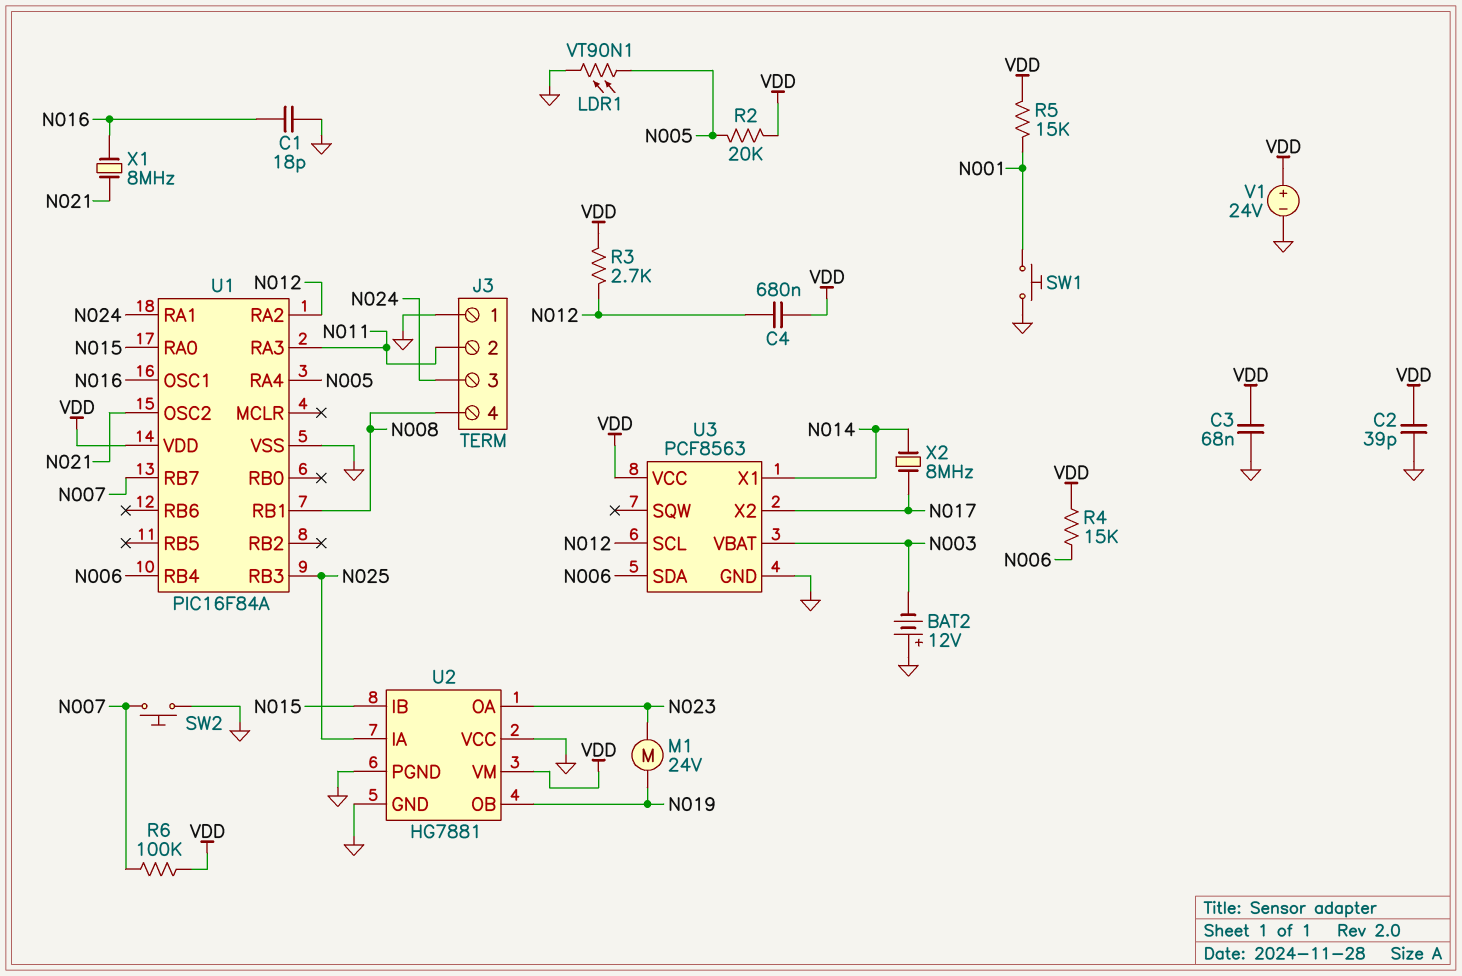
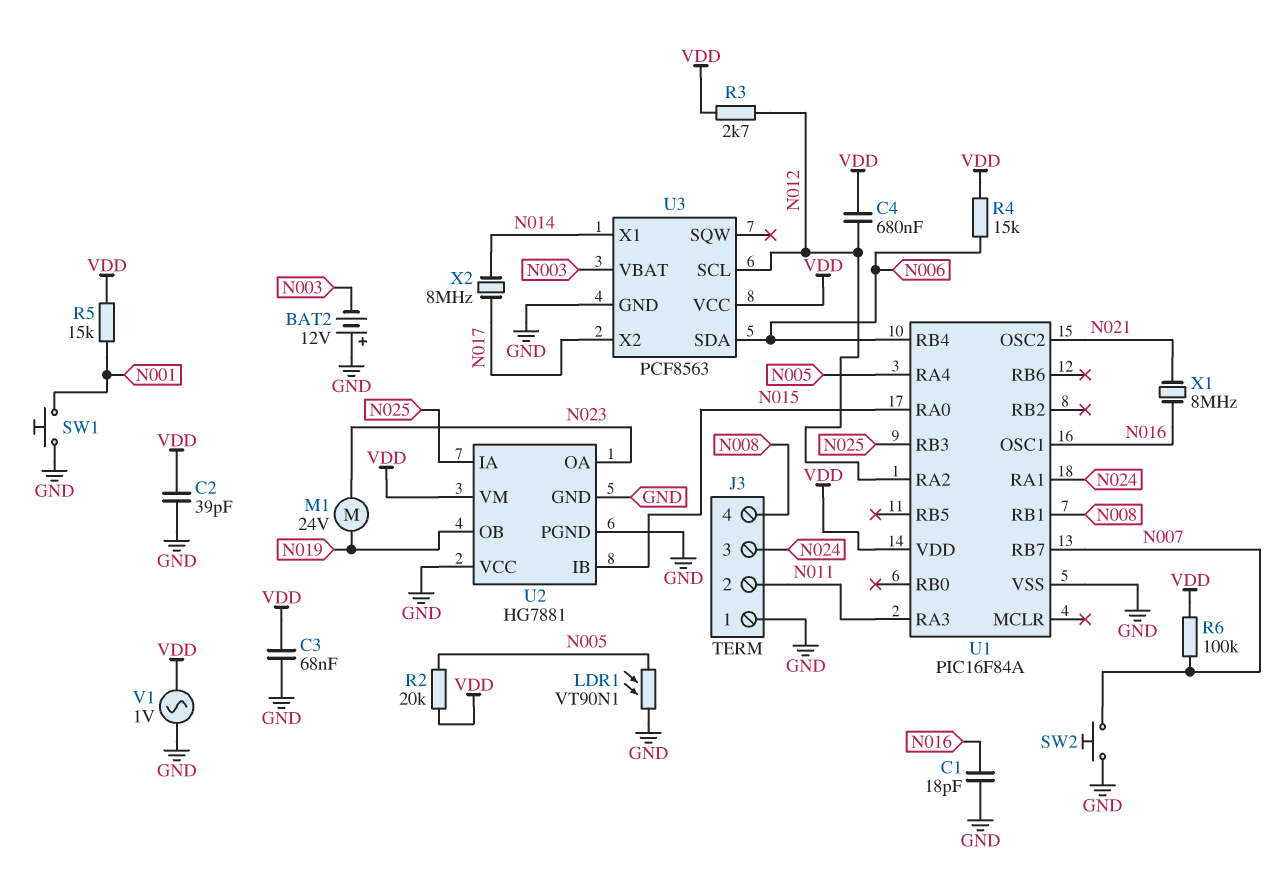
V1: 24V (plus VDD, minus GND) -> AC 1V (GND, VDD)

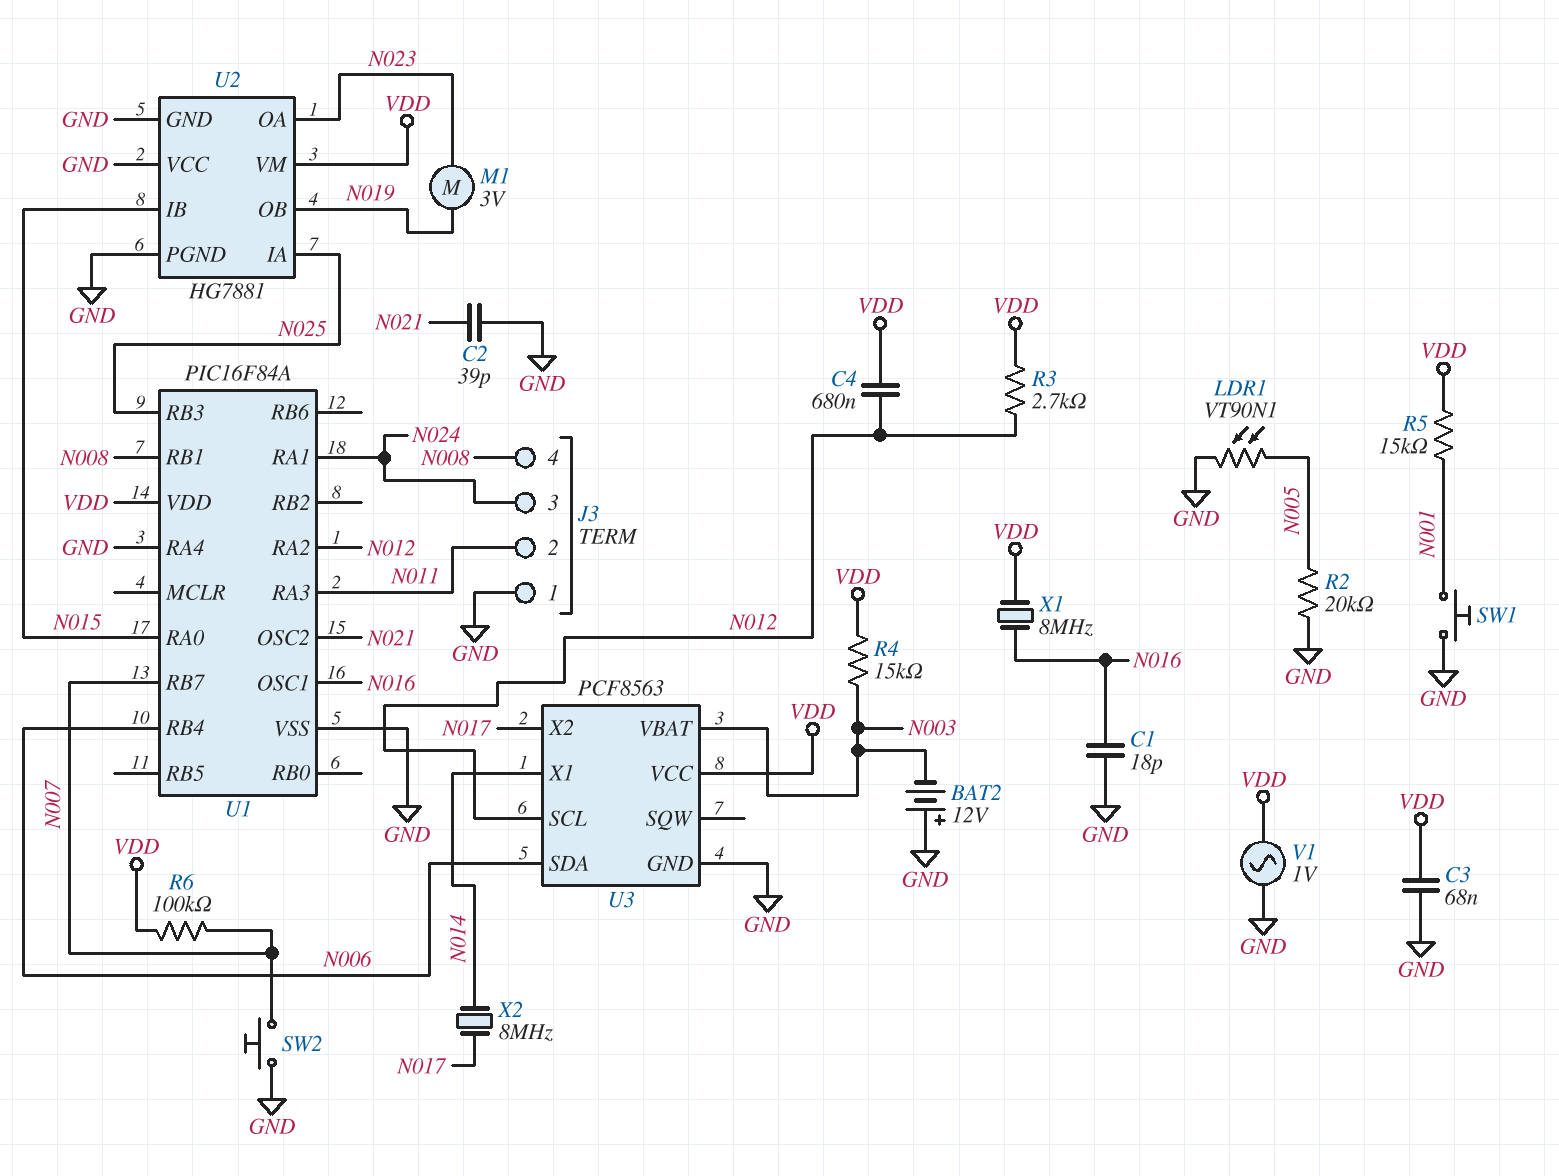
C2: 39pF (GND, VDD) -> 39pF (GND, N021)
M1: motor 24V (N019, N023) -> motor 3V (N019, N023)
R2: 20k (N005, VDD) -> 20k (GND, N005)
R4: 15k (N006, VDD) -> 15k (N003, VDD)
U1 pin RA4: N005 -> GND
X1: 8MHz (N016, N021) -> 8MHz (N016, VDD)

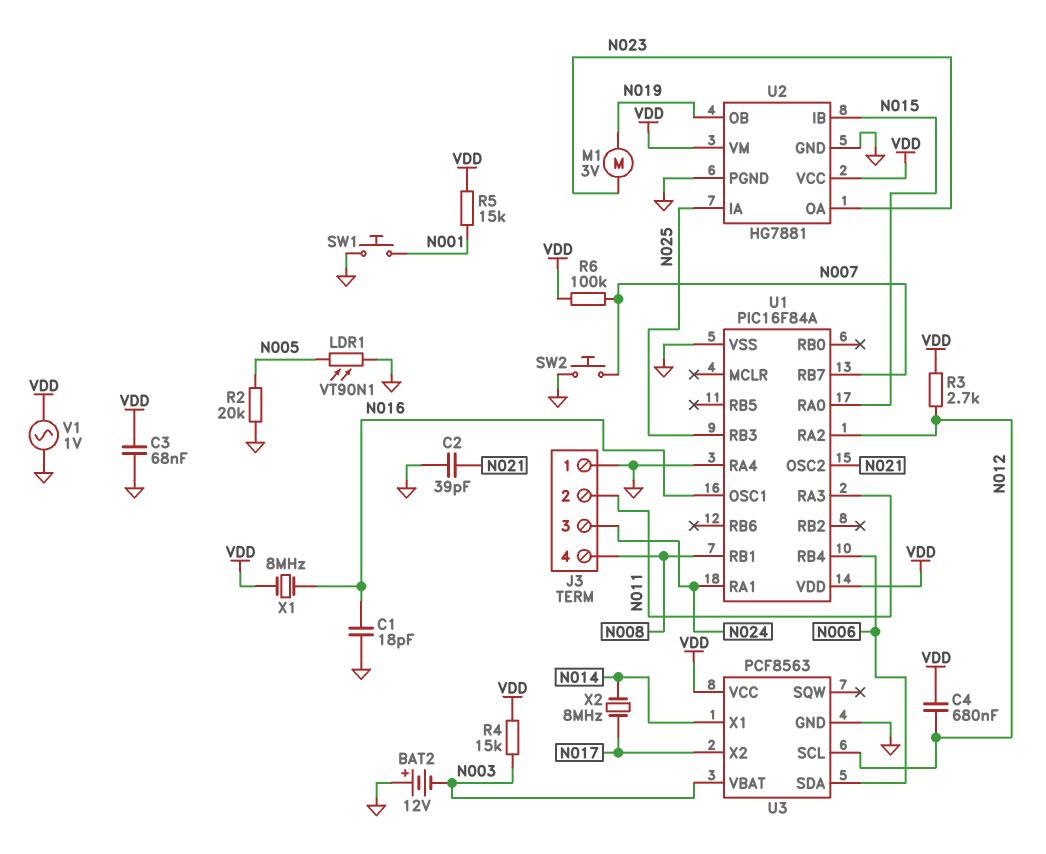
U2 pin VCC: GND -> VDD

